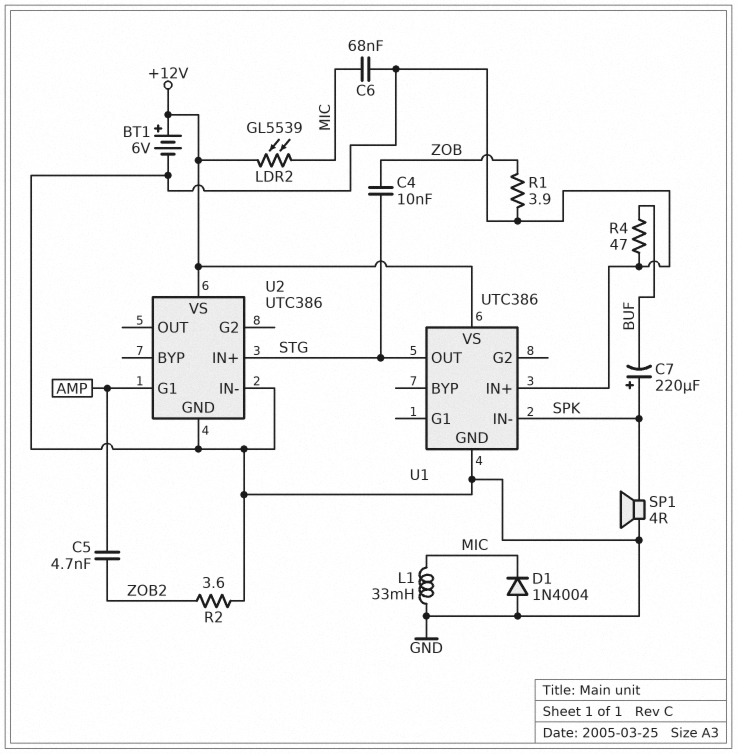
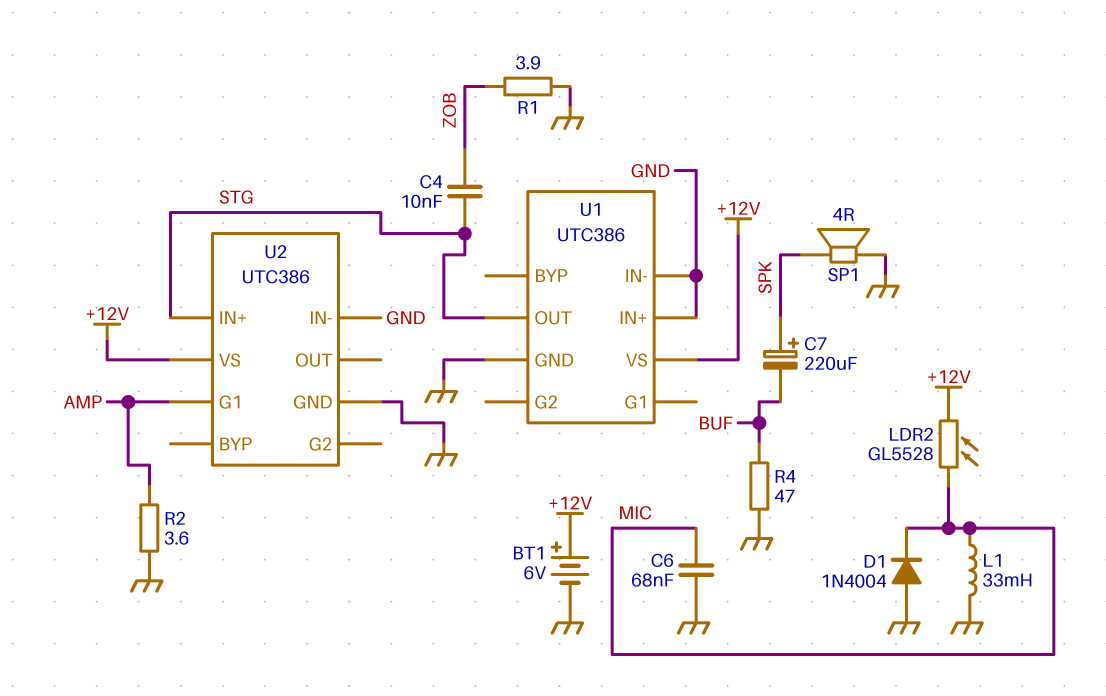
C5: 4.7nF (AMP, ZOB2) -> none
LDR2: GL5539 (+12V, MIC) -> GL5528 (+12V, MIC)
R2: 3.6 (GND, ZOB2) -> 3.6 (AMP, GND)
U1 pin IN-: SPK -> GND

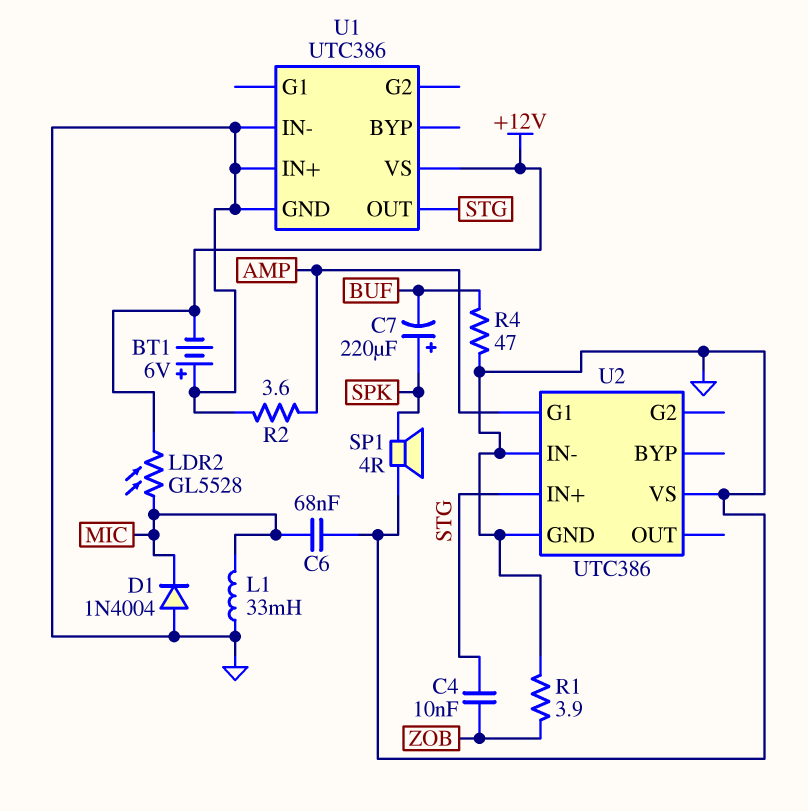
BT1: 6V (plus +12V, minus GND) -> 6V (plus GND, minus +12V)
U2 pin VS: +12V -> GND

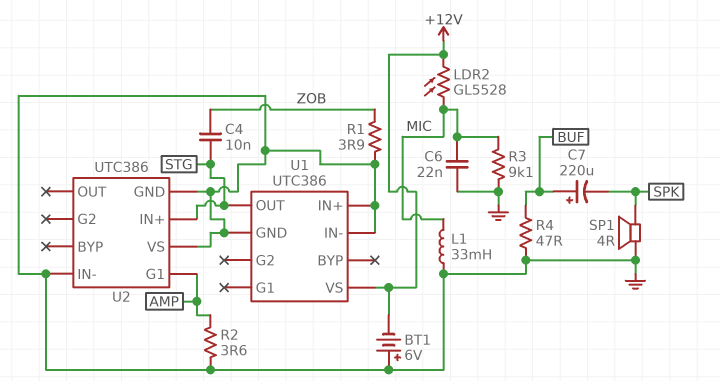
C6: 68nF (GND, MIC) -> 22nF (GND, MIC)
C7: 220uF (plus SPK, minus BUF) -> 220uF (plus BUF, minus SPK)
D1: diode 1N4004 (A GND, K MIC) -> none
R3: none -> 9.1k (GND, MIC)

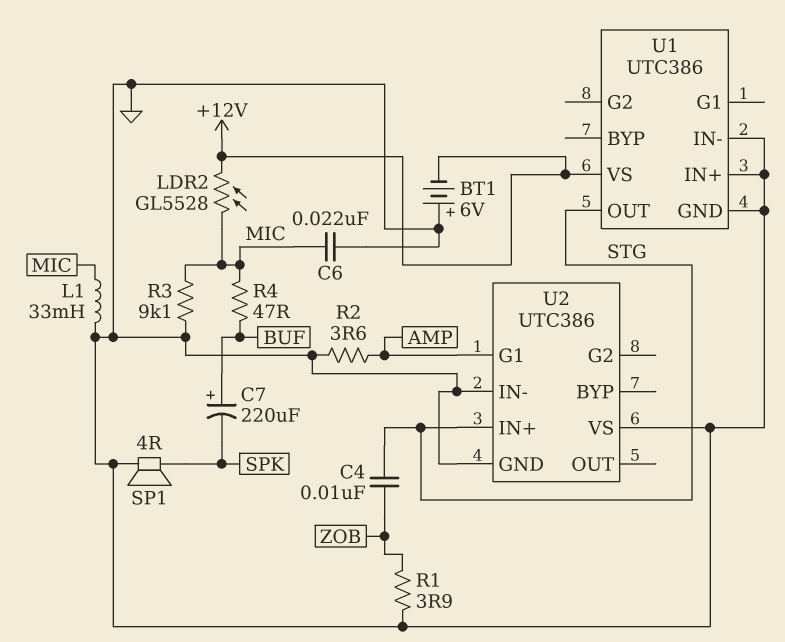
R4: 47 (BUF, GND) -> 47 (BUF, MIC)

